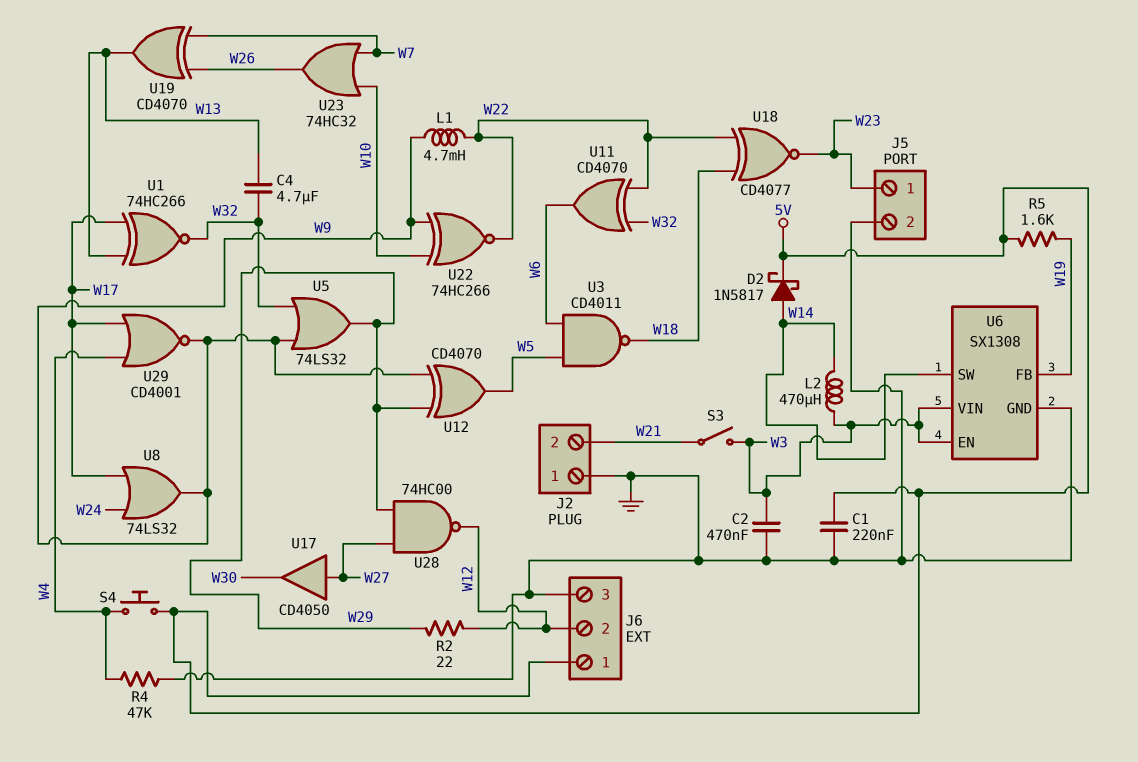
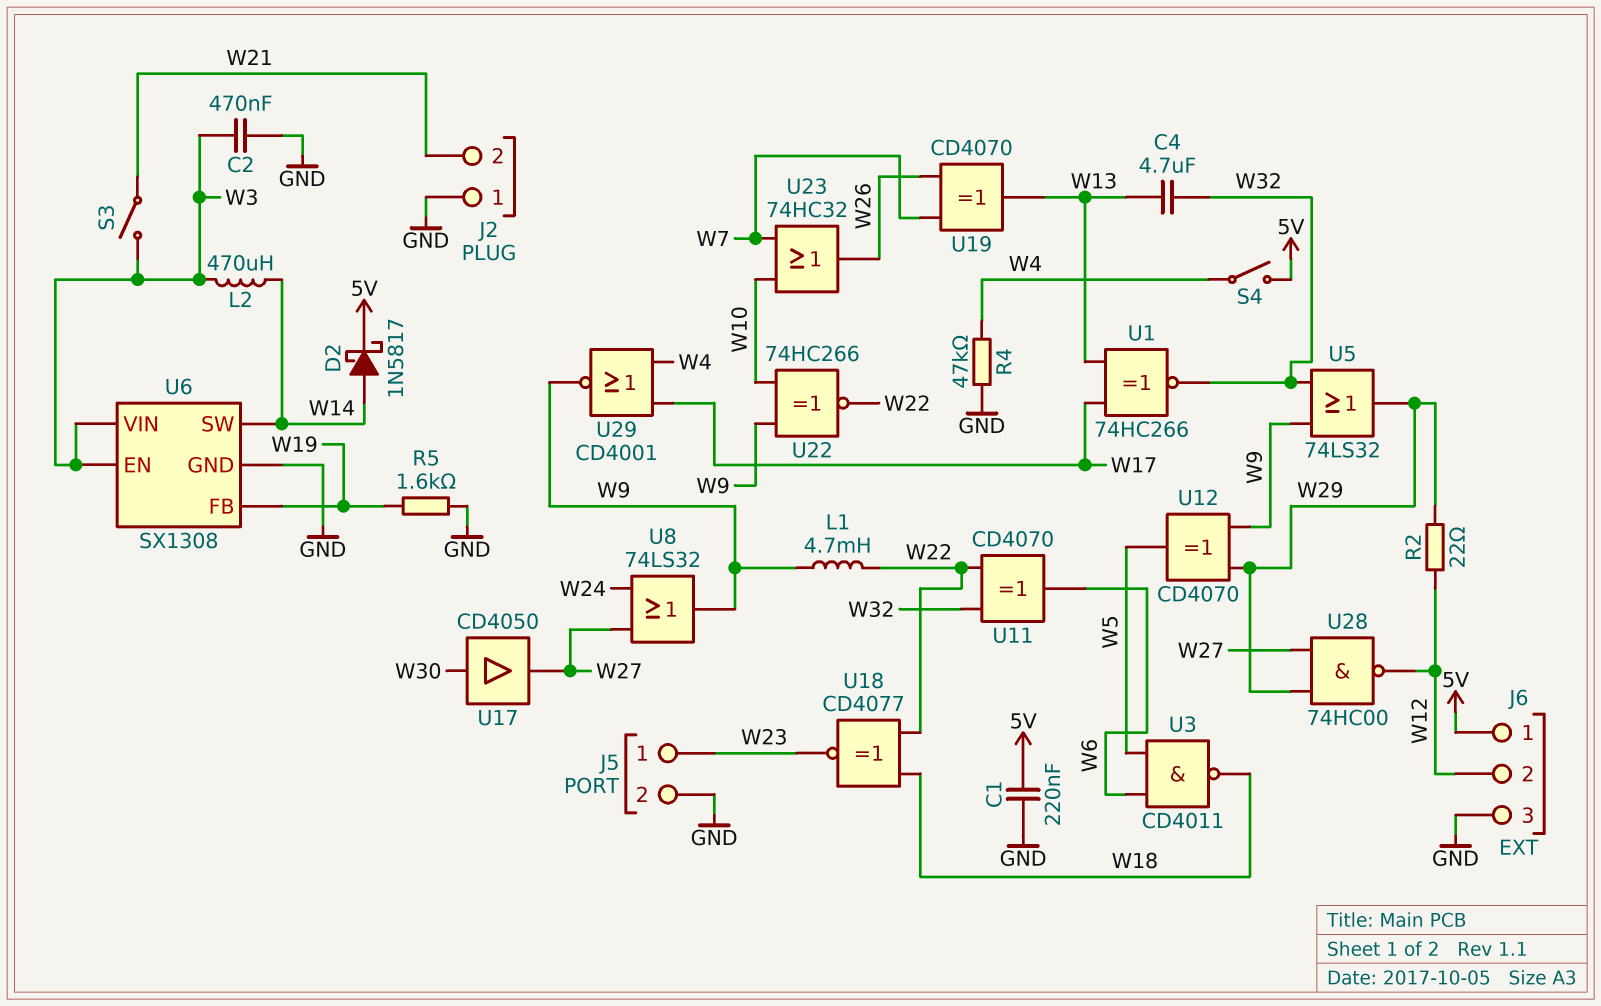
R5: 1.6k (5V, W19) -> 1.6k (GND, W19)
S4: button (5V, W4) -> switch (5V, W4)
U8: OR 74LS32 (in W17, in W24, out W9) -> OR 74LS32 (in W24, in W27, out W9)
U17: buffer CD4050 (in W27, out W30) -> buffer CD4050 (in W30, out W27)

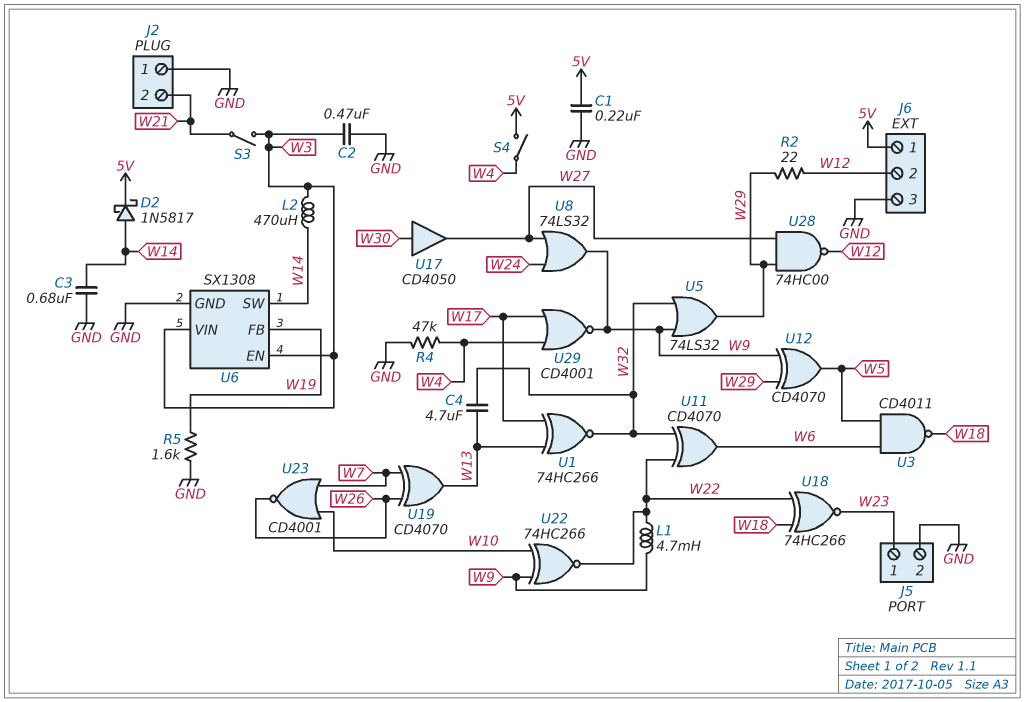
C3: none -> 680nF (GND, W14)
U18: XNOR CD4077 (in W18, in W22, out W23) -> XNOR 74HC266 (in W18, in W22, out W23)
U23: OR 74HC32 (in W7, in W10, out W26) -> NOR CD4001 (in W7, in W10, out W26)

